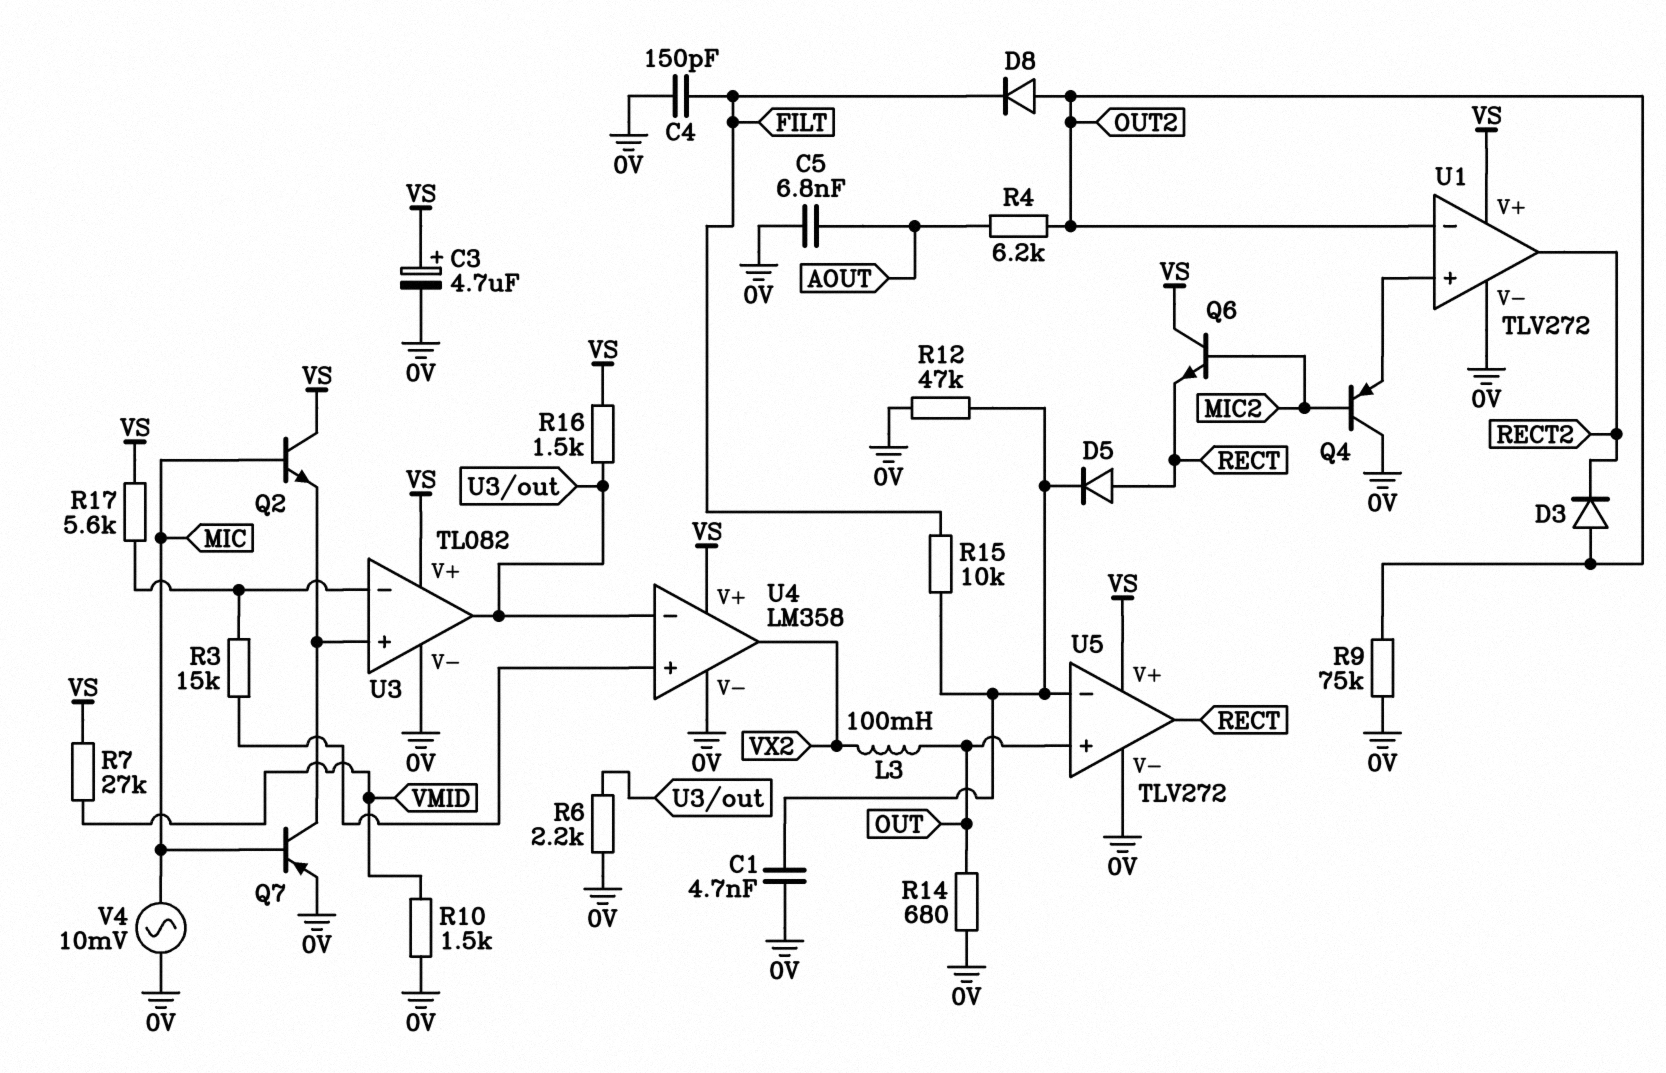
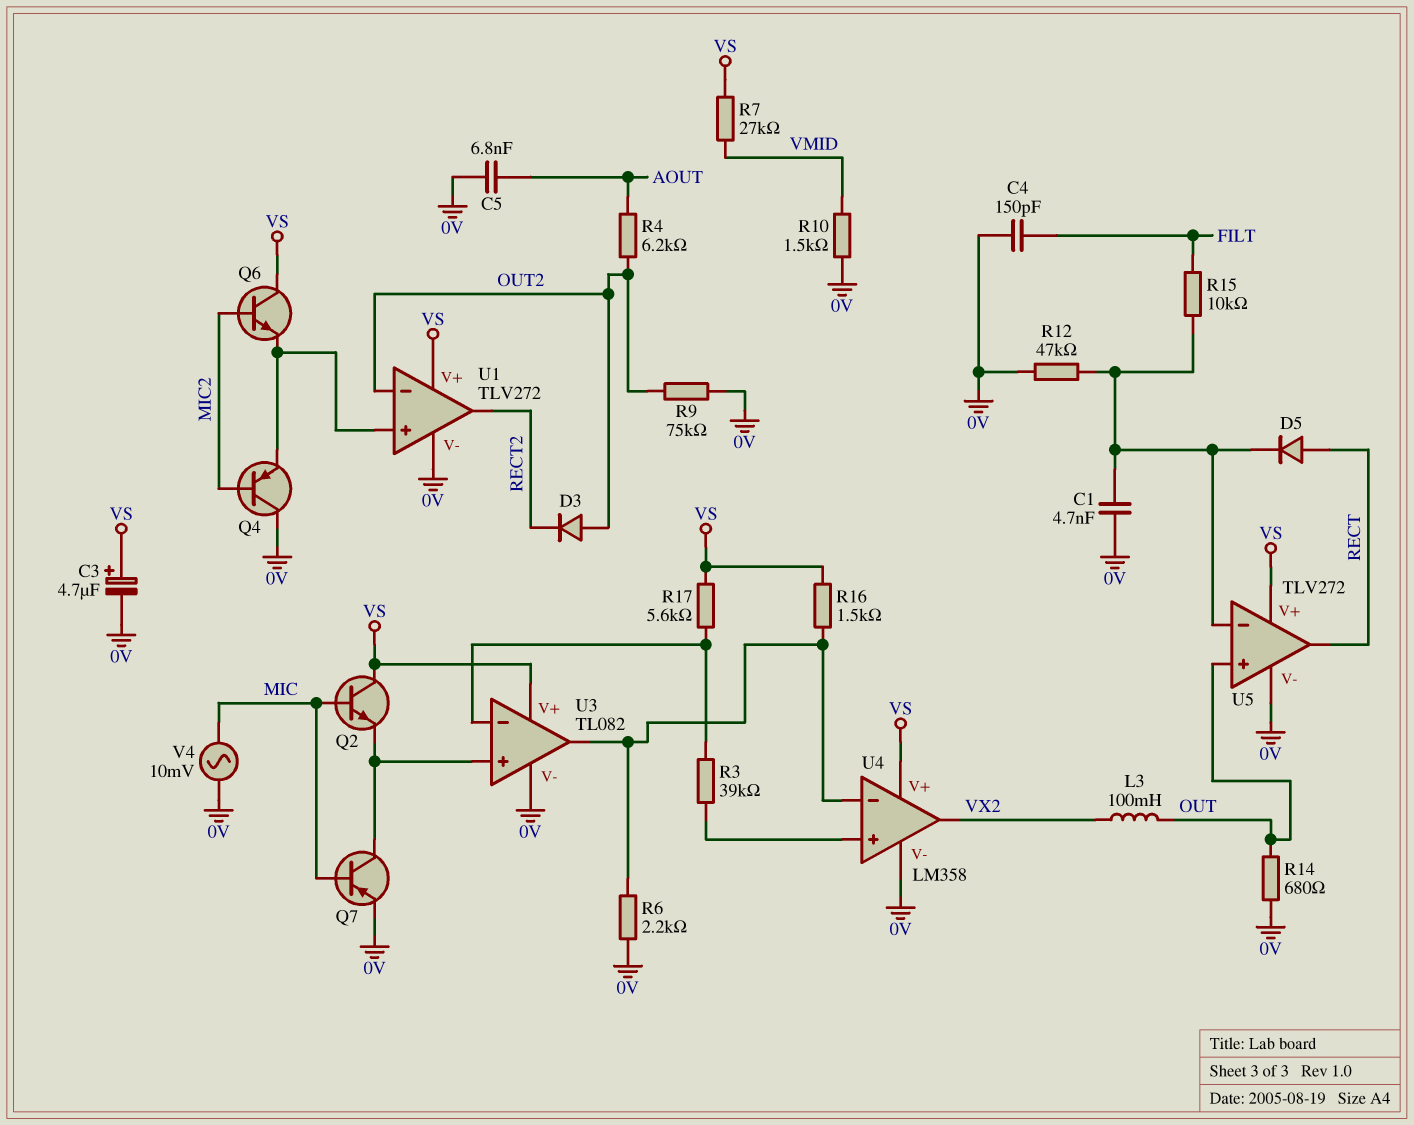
D8: diode (A OUT2, K FILT) -> none
Q6: NPN (B MIC2, C VS, E RECT) -> NPN (B MIC2, C VS, E U1/in+)
R3: 15k (U3/in-, U4/in+) -> 39k (U3/in-, U4/in+)

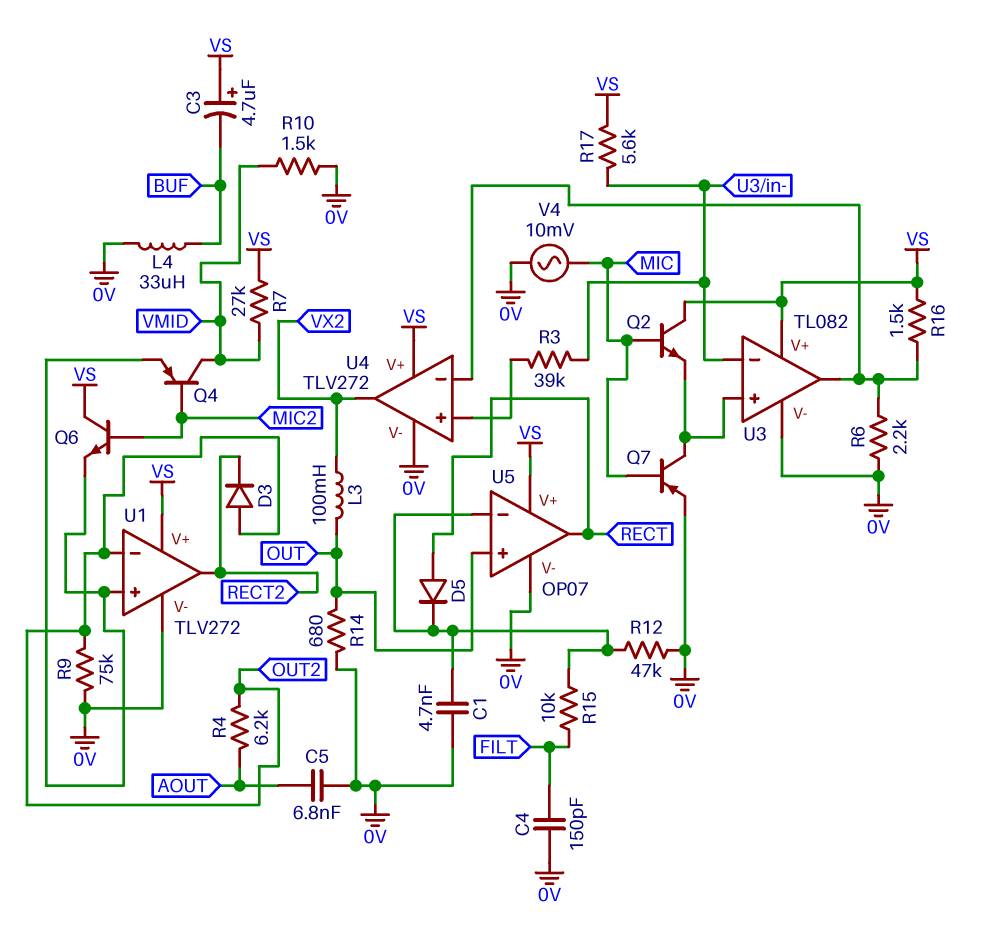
C3: 4.7uF (plus VS, minus 0V) -> 4.7uF (plus VS, minus BUF)
L4: none -> 33uH (0V, BUF)
Q4: PNP (B MIC2, C 0V, E U1/in+) -> PNP (B MIC2, C VMID, E U1/in+)
U4: LM358 -> TLV272
U5: TLV272 -> OP07

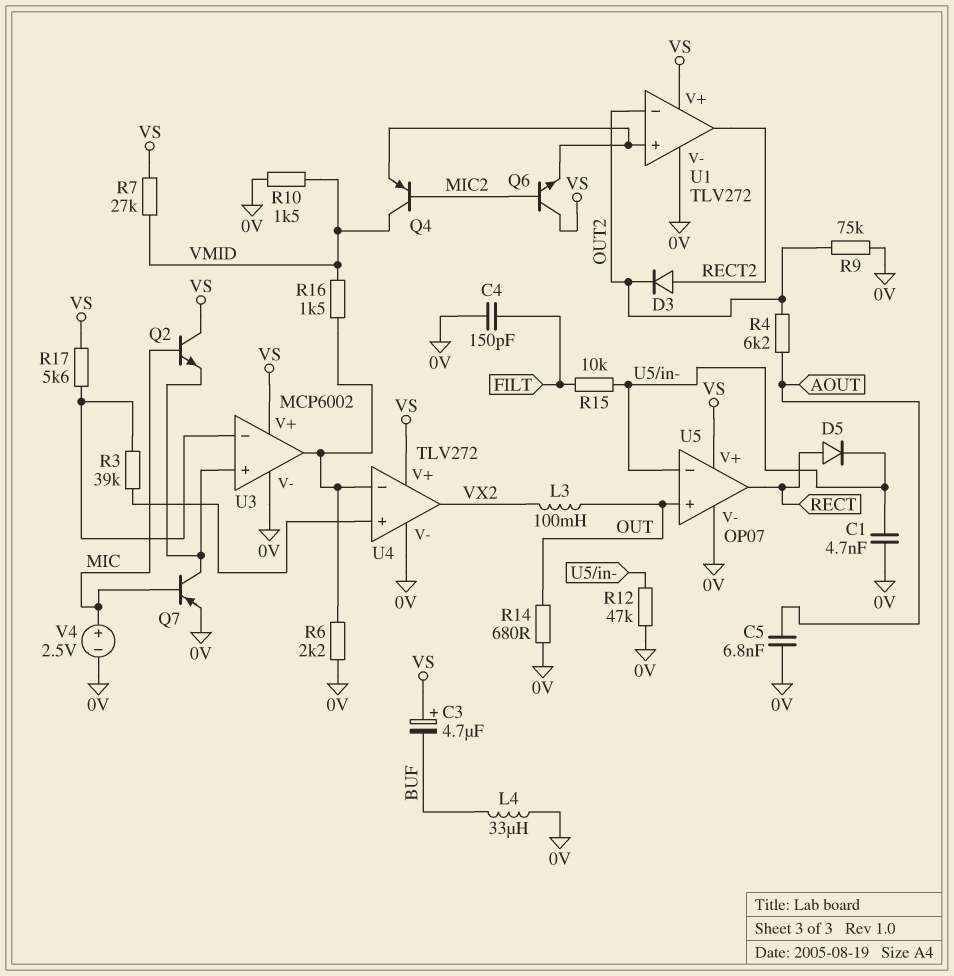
D3: diode (A OUT2, K RECT2) -> diode (A RECT2, K OUT2)
R16: 1.5k (U3/out, VS) -> 1.5k (U3/out, VMID)
U3: TL082 -> MCP6002
V4: AC 10mV (0V, MIC) -> 2.5V (plus MIC, minus 0V)

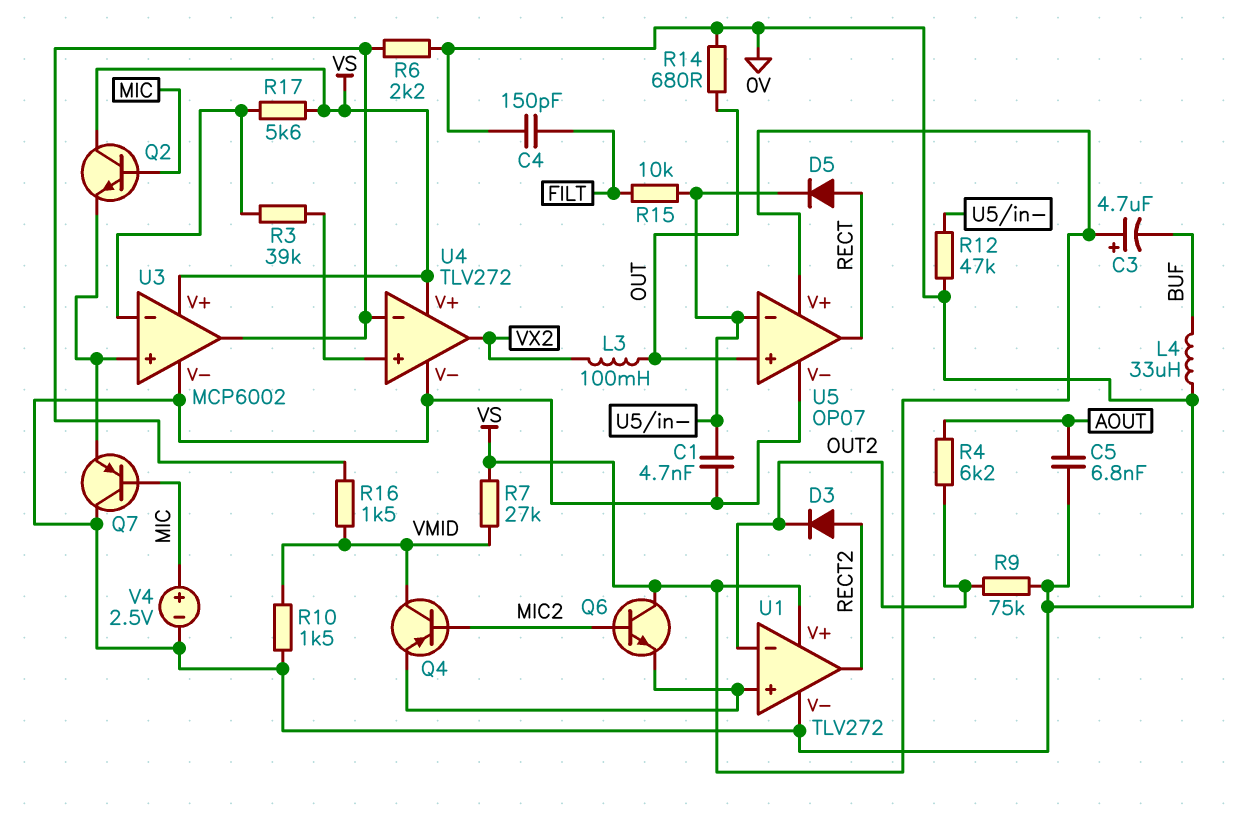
Q7: PNP (B MIC, C U3/in+, E 0V) -> PNP (B MIC, C 0V, E U3/in+)

